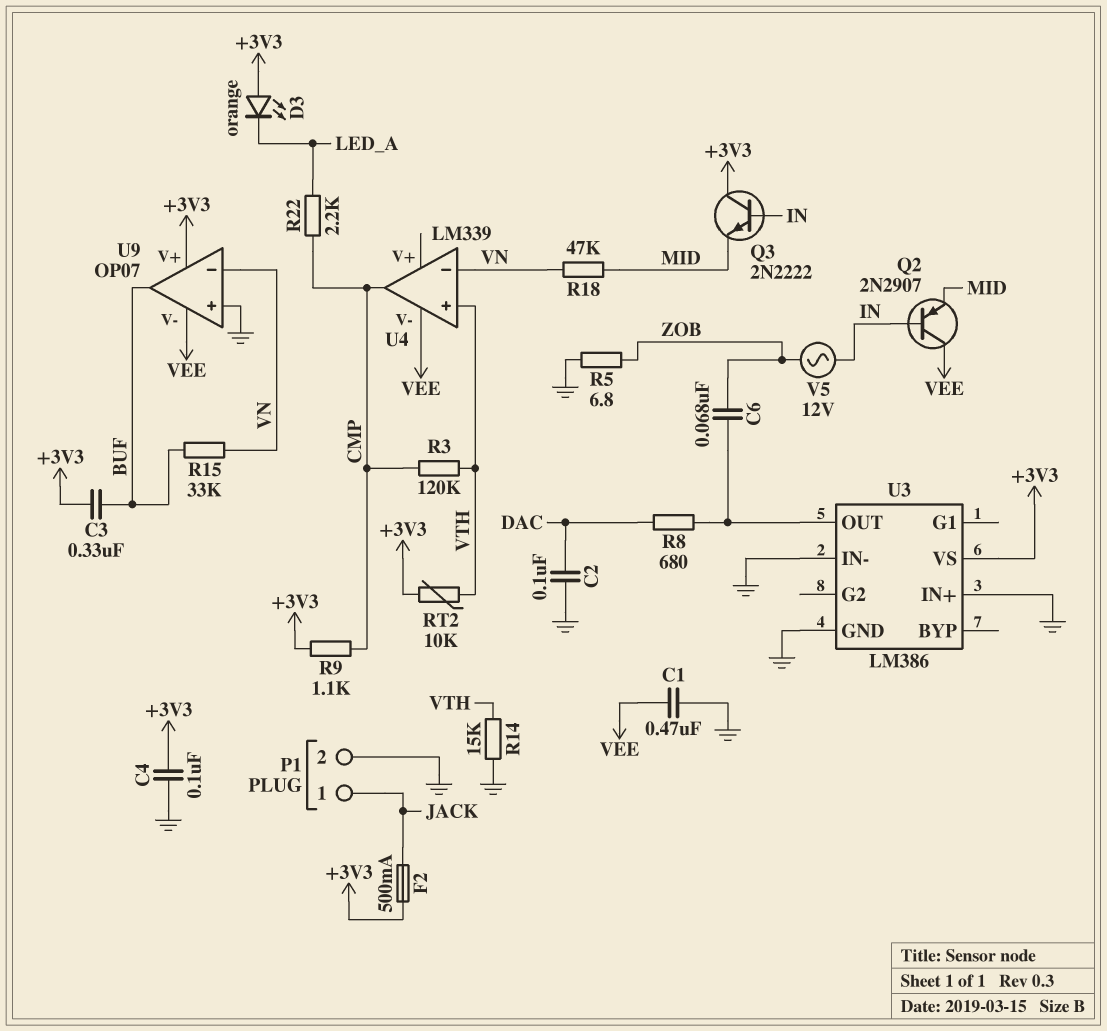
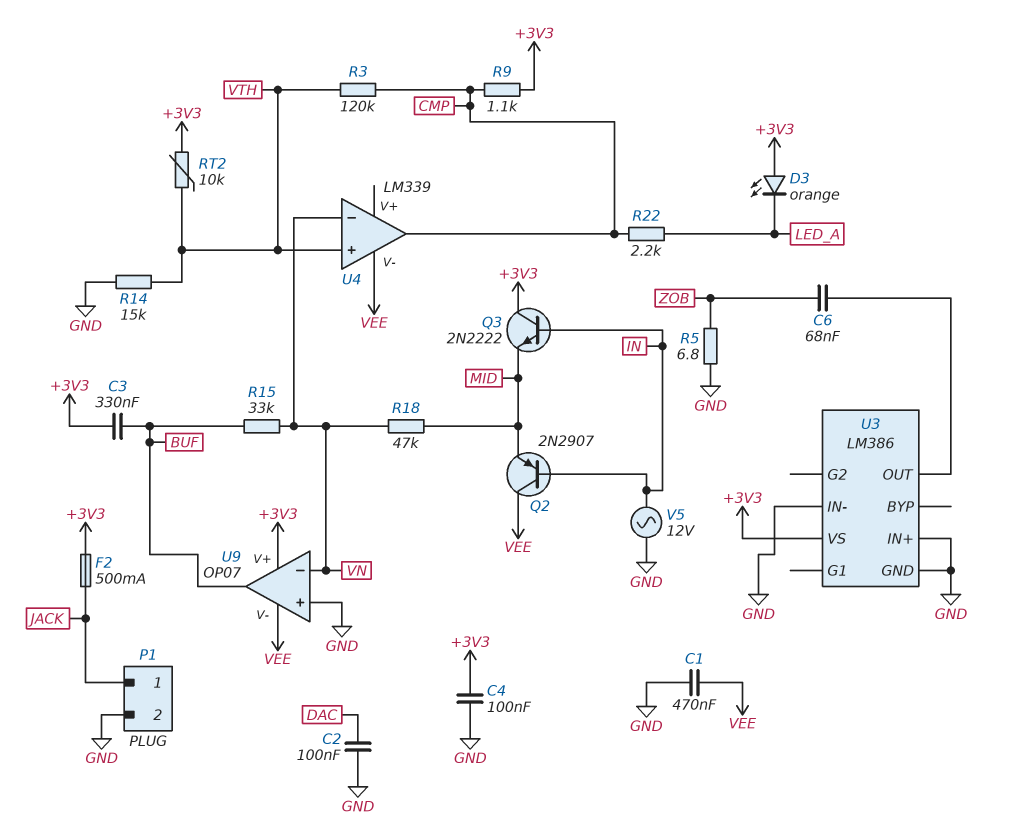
R8: 680 (DAC, U3/OUT) -> none
V5: AC 12V (IN, ZOB) -> AC 12V (GND, IN)

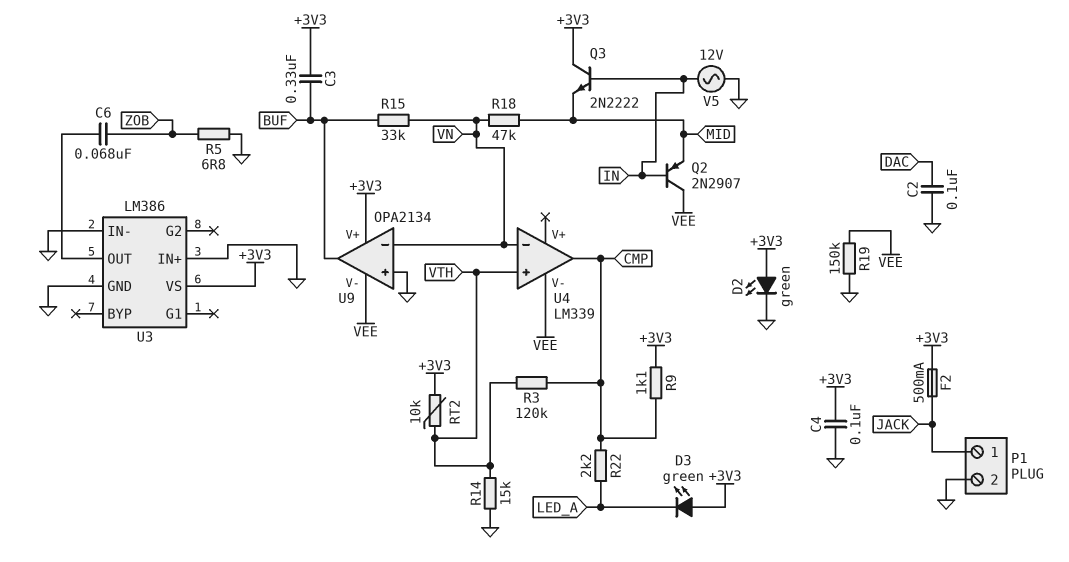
C1: 470nF (GND, VEE) -> none
D2: none -> LED green (A +3V3, K GND)
D3: LED orange (A +3V3, K LED_A) -> LED green (A +3V3, K LED_A)
R19: none -> 150k (GND, VEE)
U9: OP07 -> OPA2134

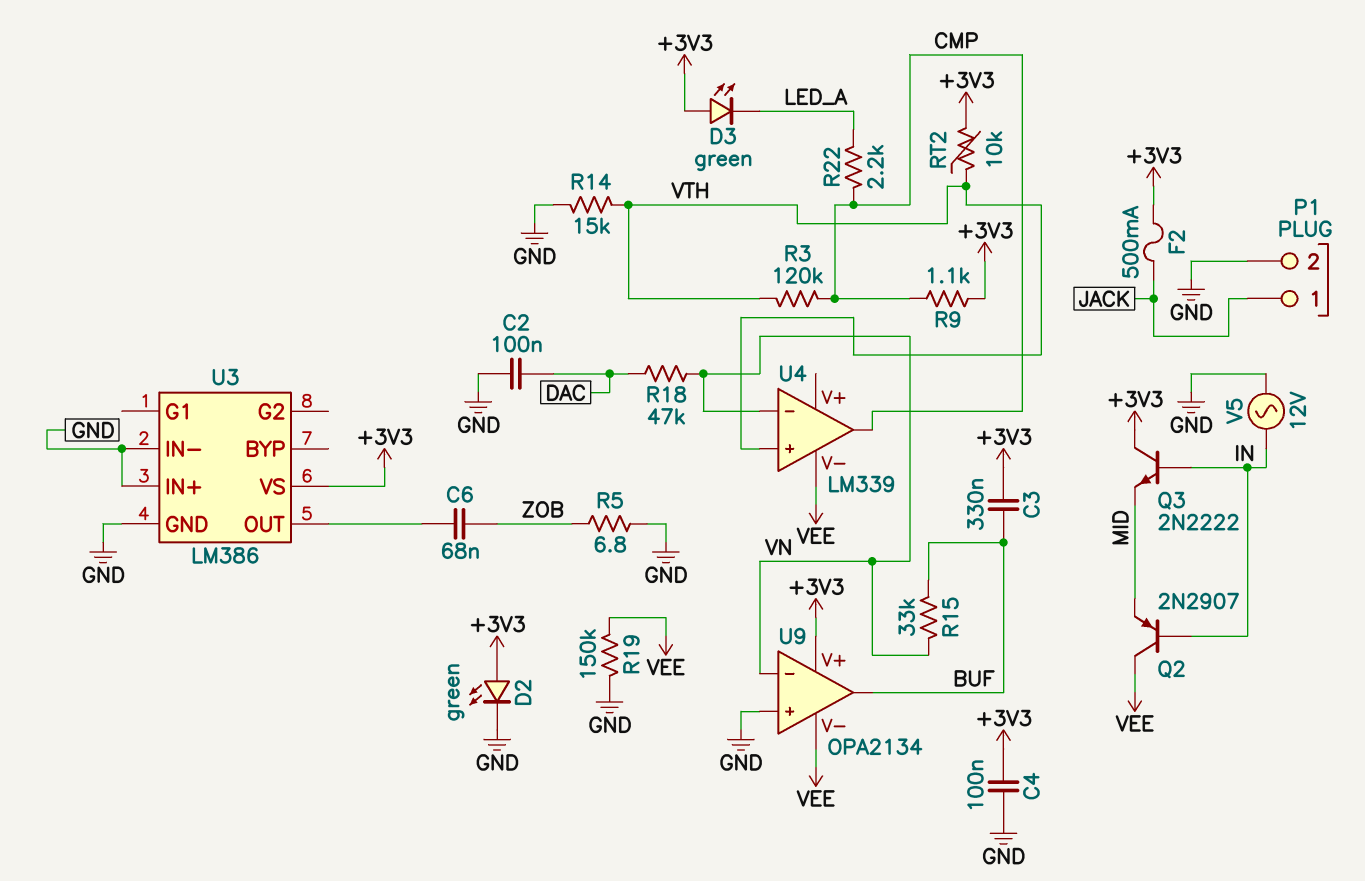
R18: 47k (MID, VN) -> 47k (DAC, VN)

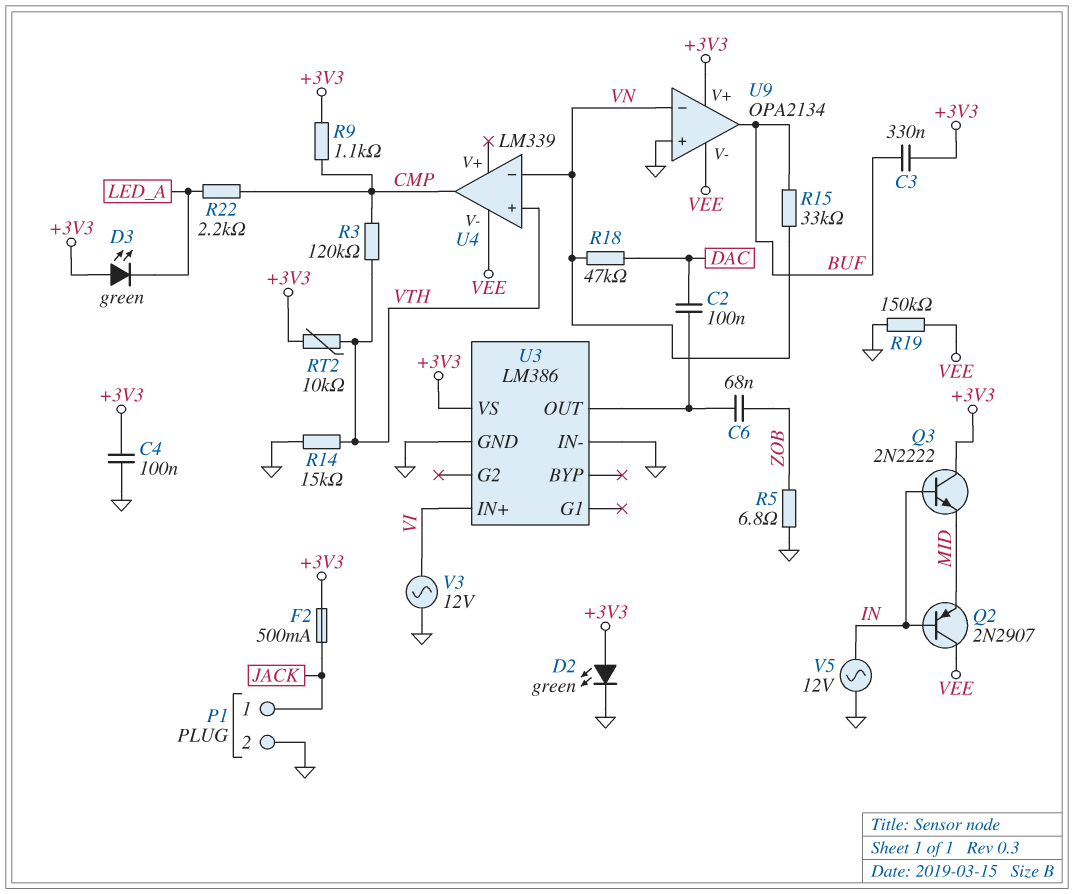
C2: 100nF (DAC, GND) -> 100nF (DAC, U3/OUT)
U3 pin IN+: GND -> VI
V3: none -> AC 12V (GND, VI)

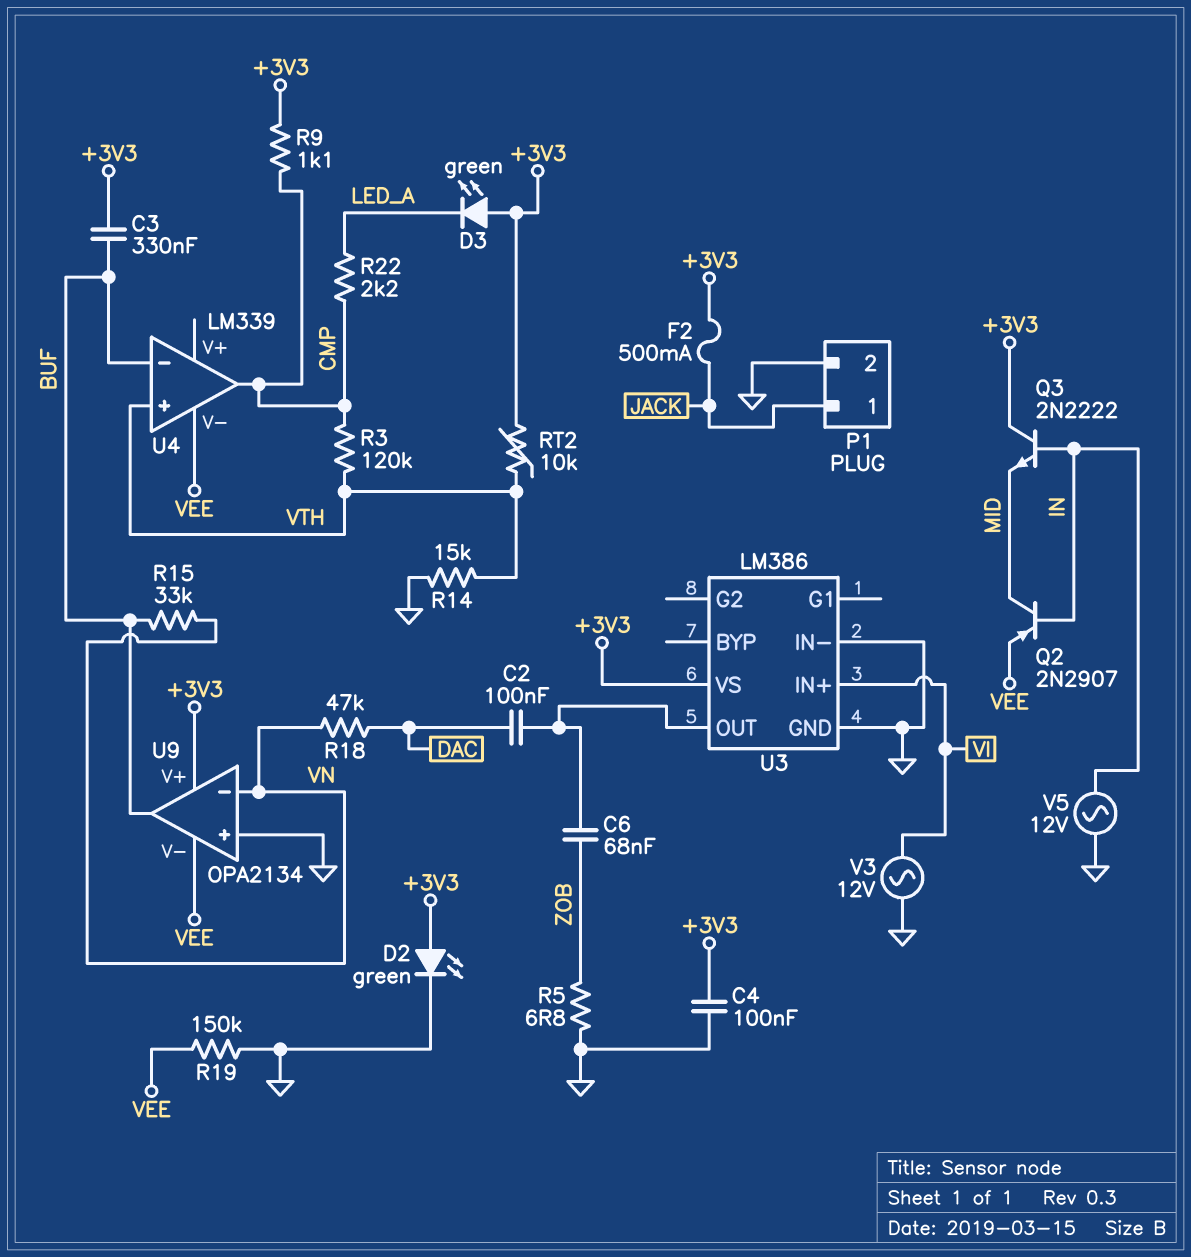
Q2: PNP 2N2907 (B IN, C VEE, E MID) -> PNP 2N2907 (B IN, C MID, E VEE)
U4 pin in-: VN -> BUF

